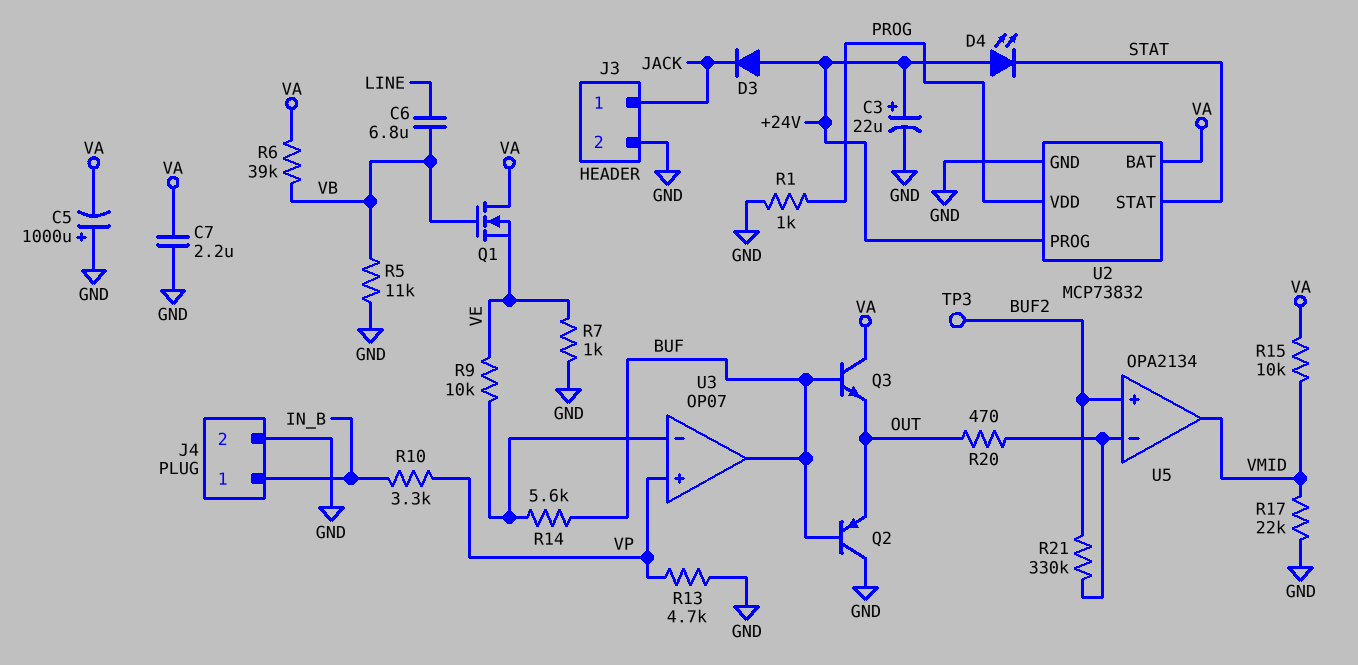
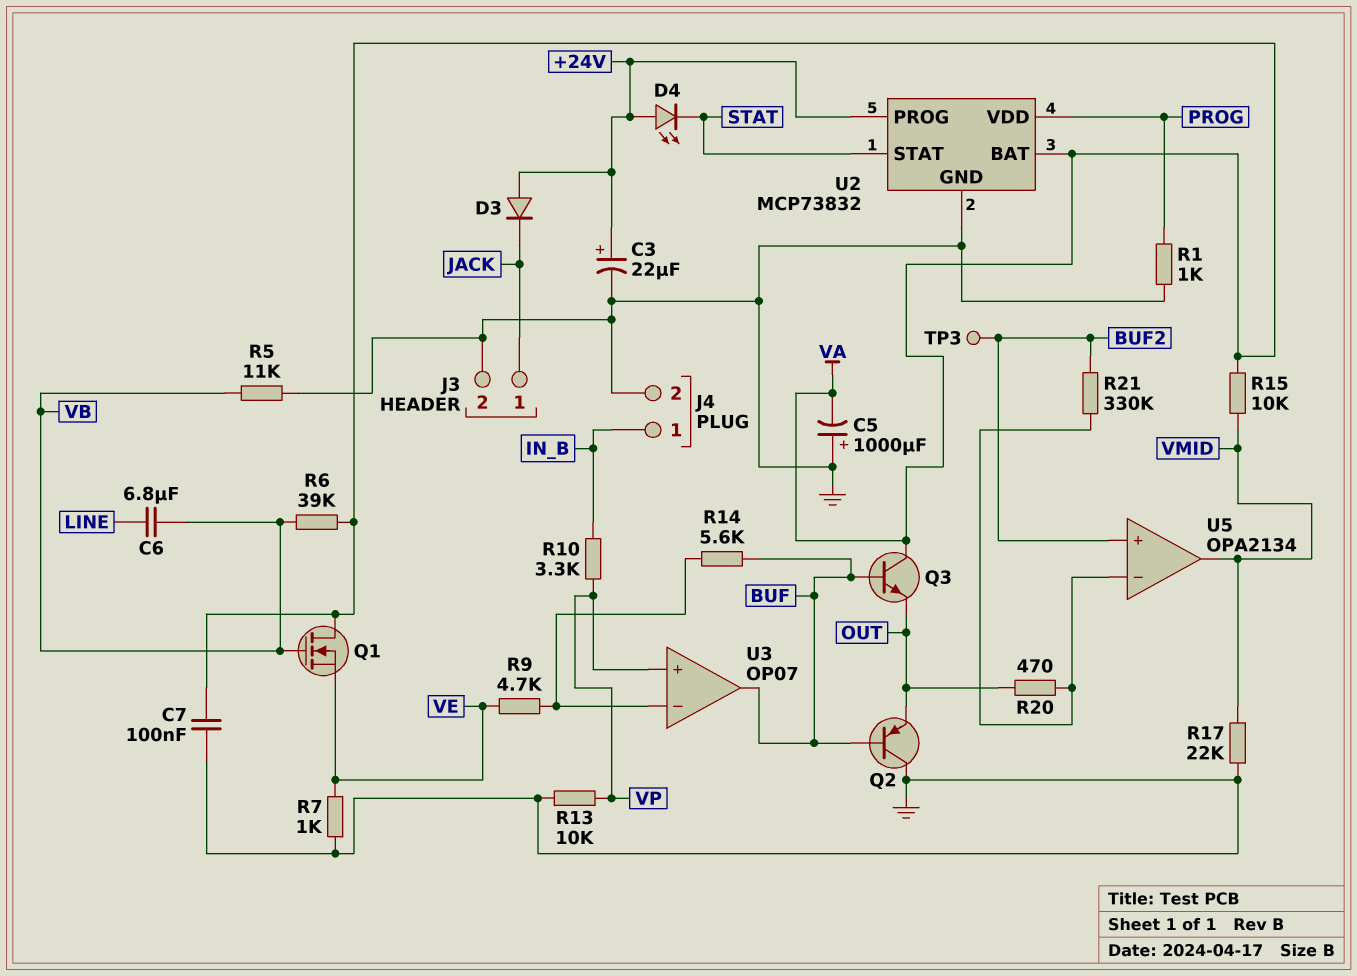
C7: 2.2uF (GND, VA) -> 100nF (GND, VA)
R9: 10k (U3/in-, VE) -> 4.7k (U3/in-, VE)
R13: 4.7k (GND, VP) -> 10k (GND, VP)

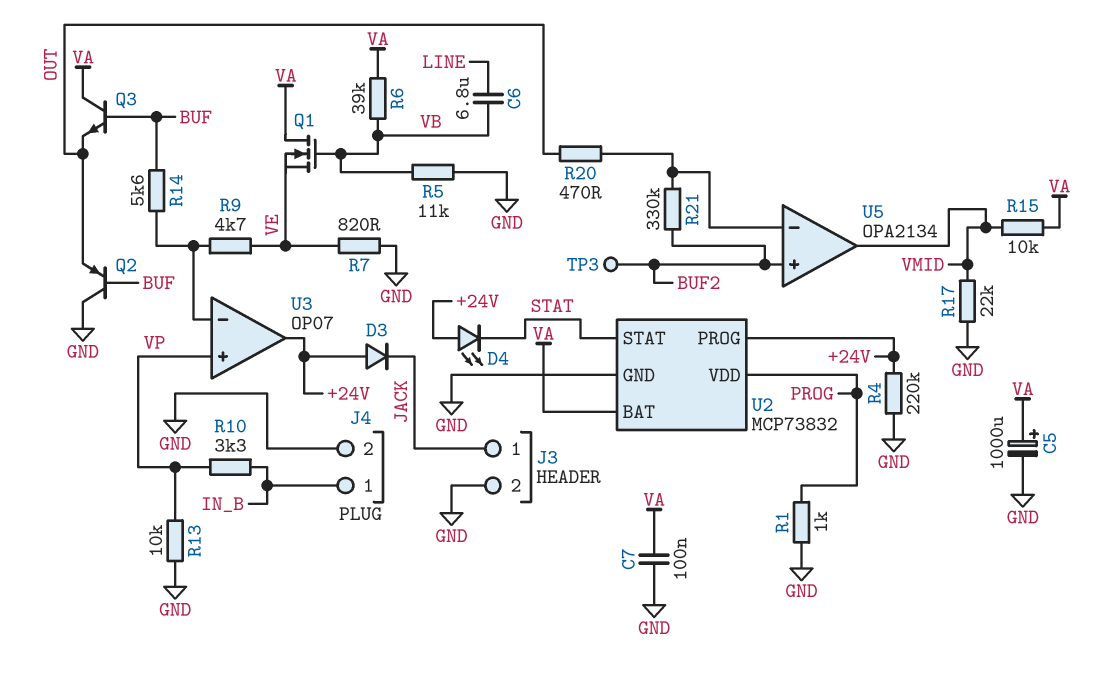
C3: 22uF (plus +24V, minus GND) -> none
C5: 1000uF (plus GND, minus VA) -> 1000uF (plus VA, minus GND)
R4: none -> 220k (+24V, GND)
R7: 1k (GND, VE) -> 820 (GND, VE)
U3 pin out: BUF -> +24V

